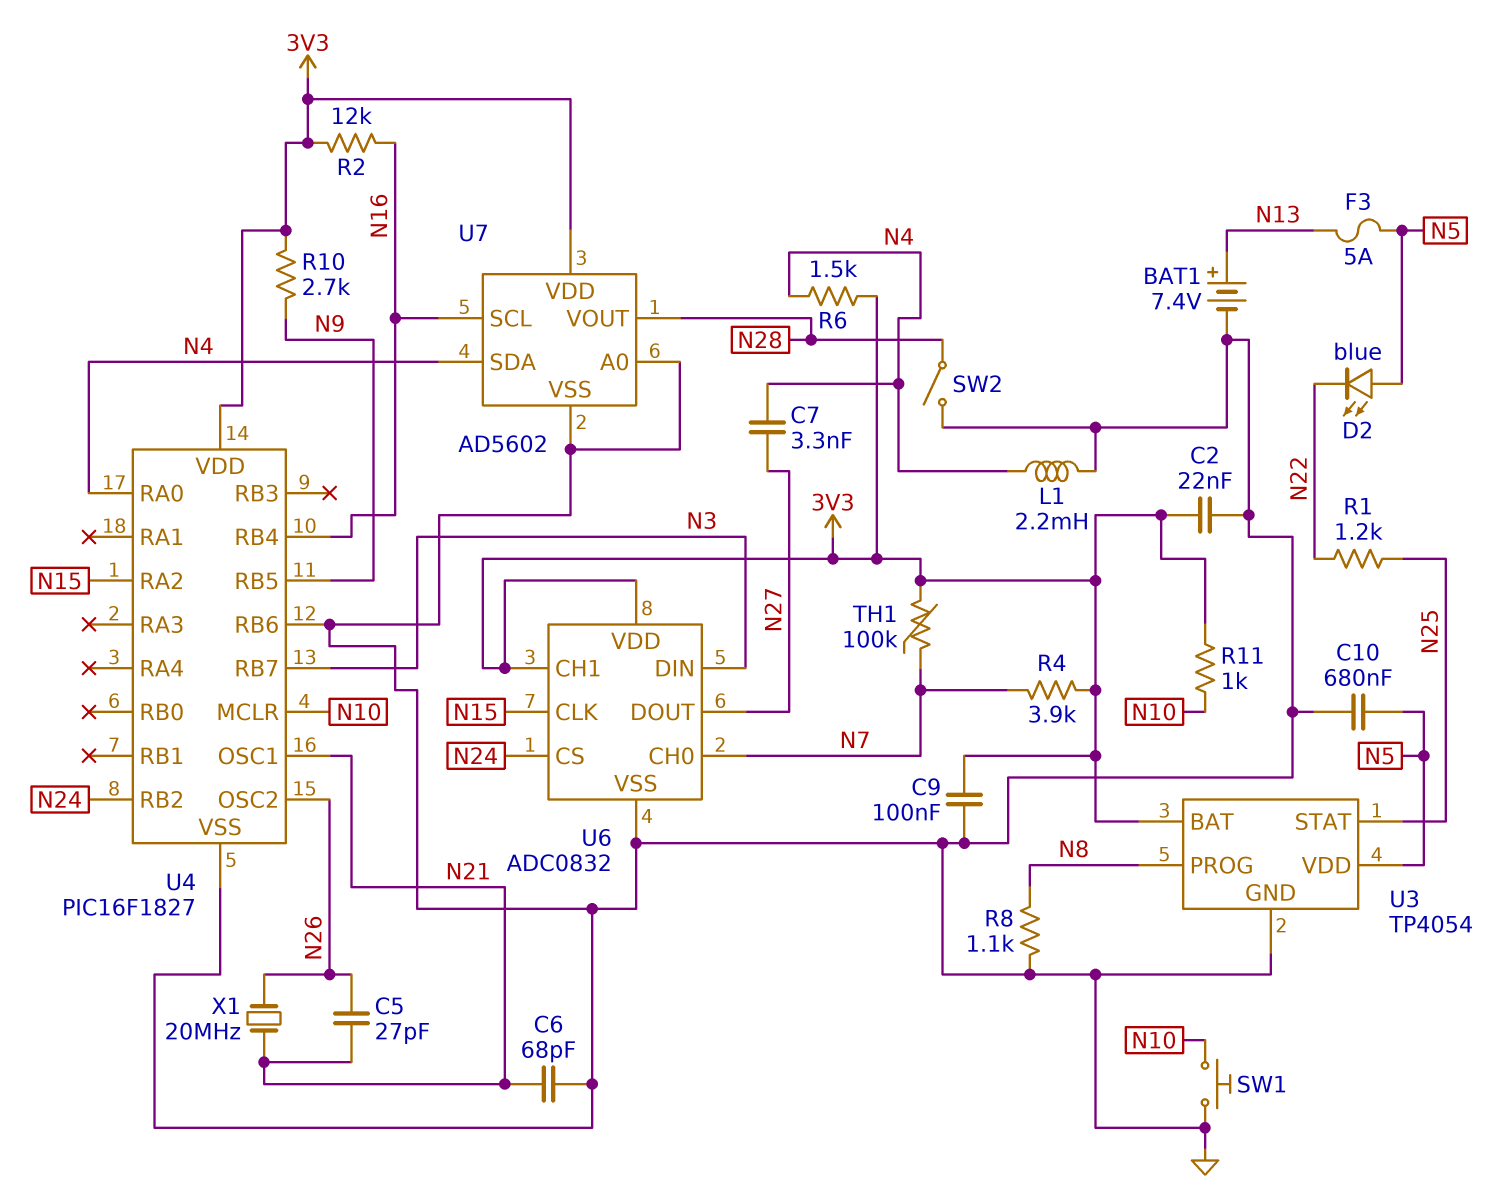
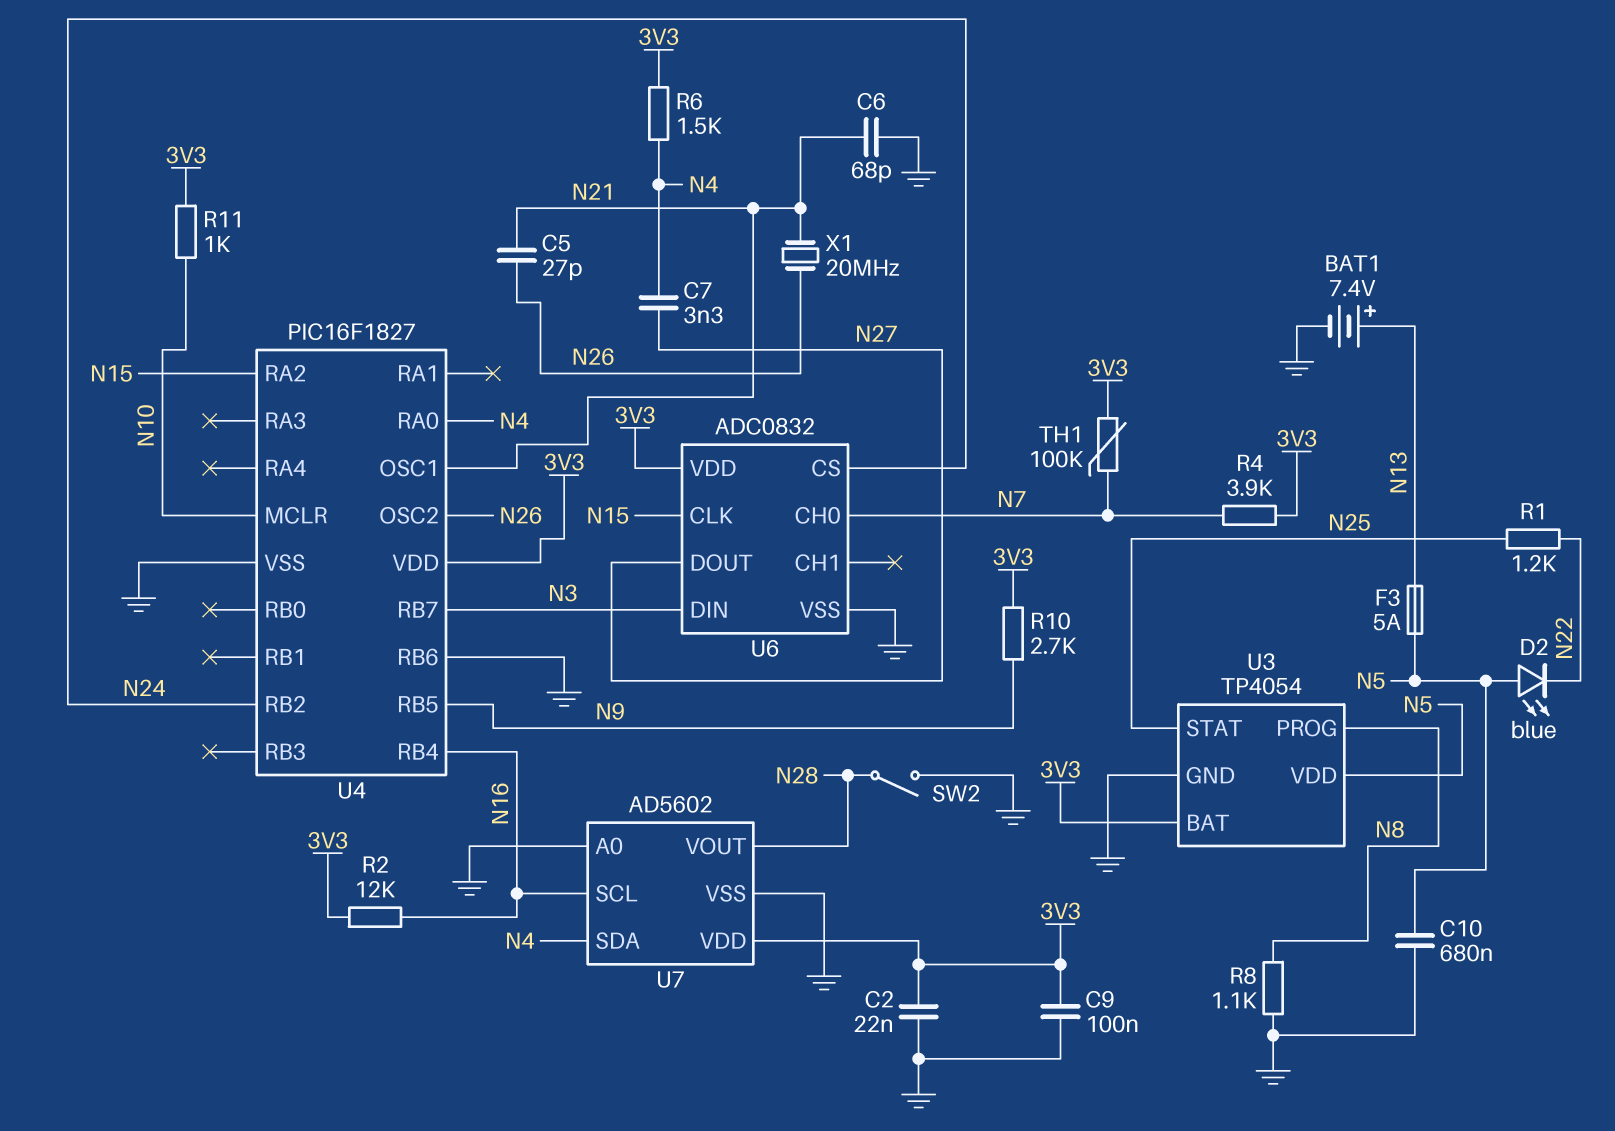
L1: 2.2mH (GND, N4) -> none
SW1: button (GND, N10) -> none
U6 pin CH1: 3V3 -> none

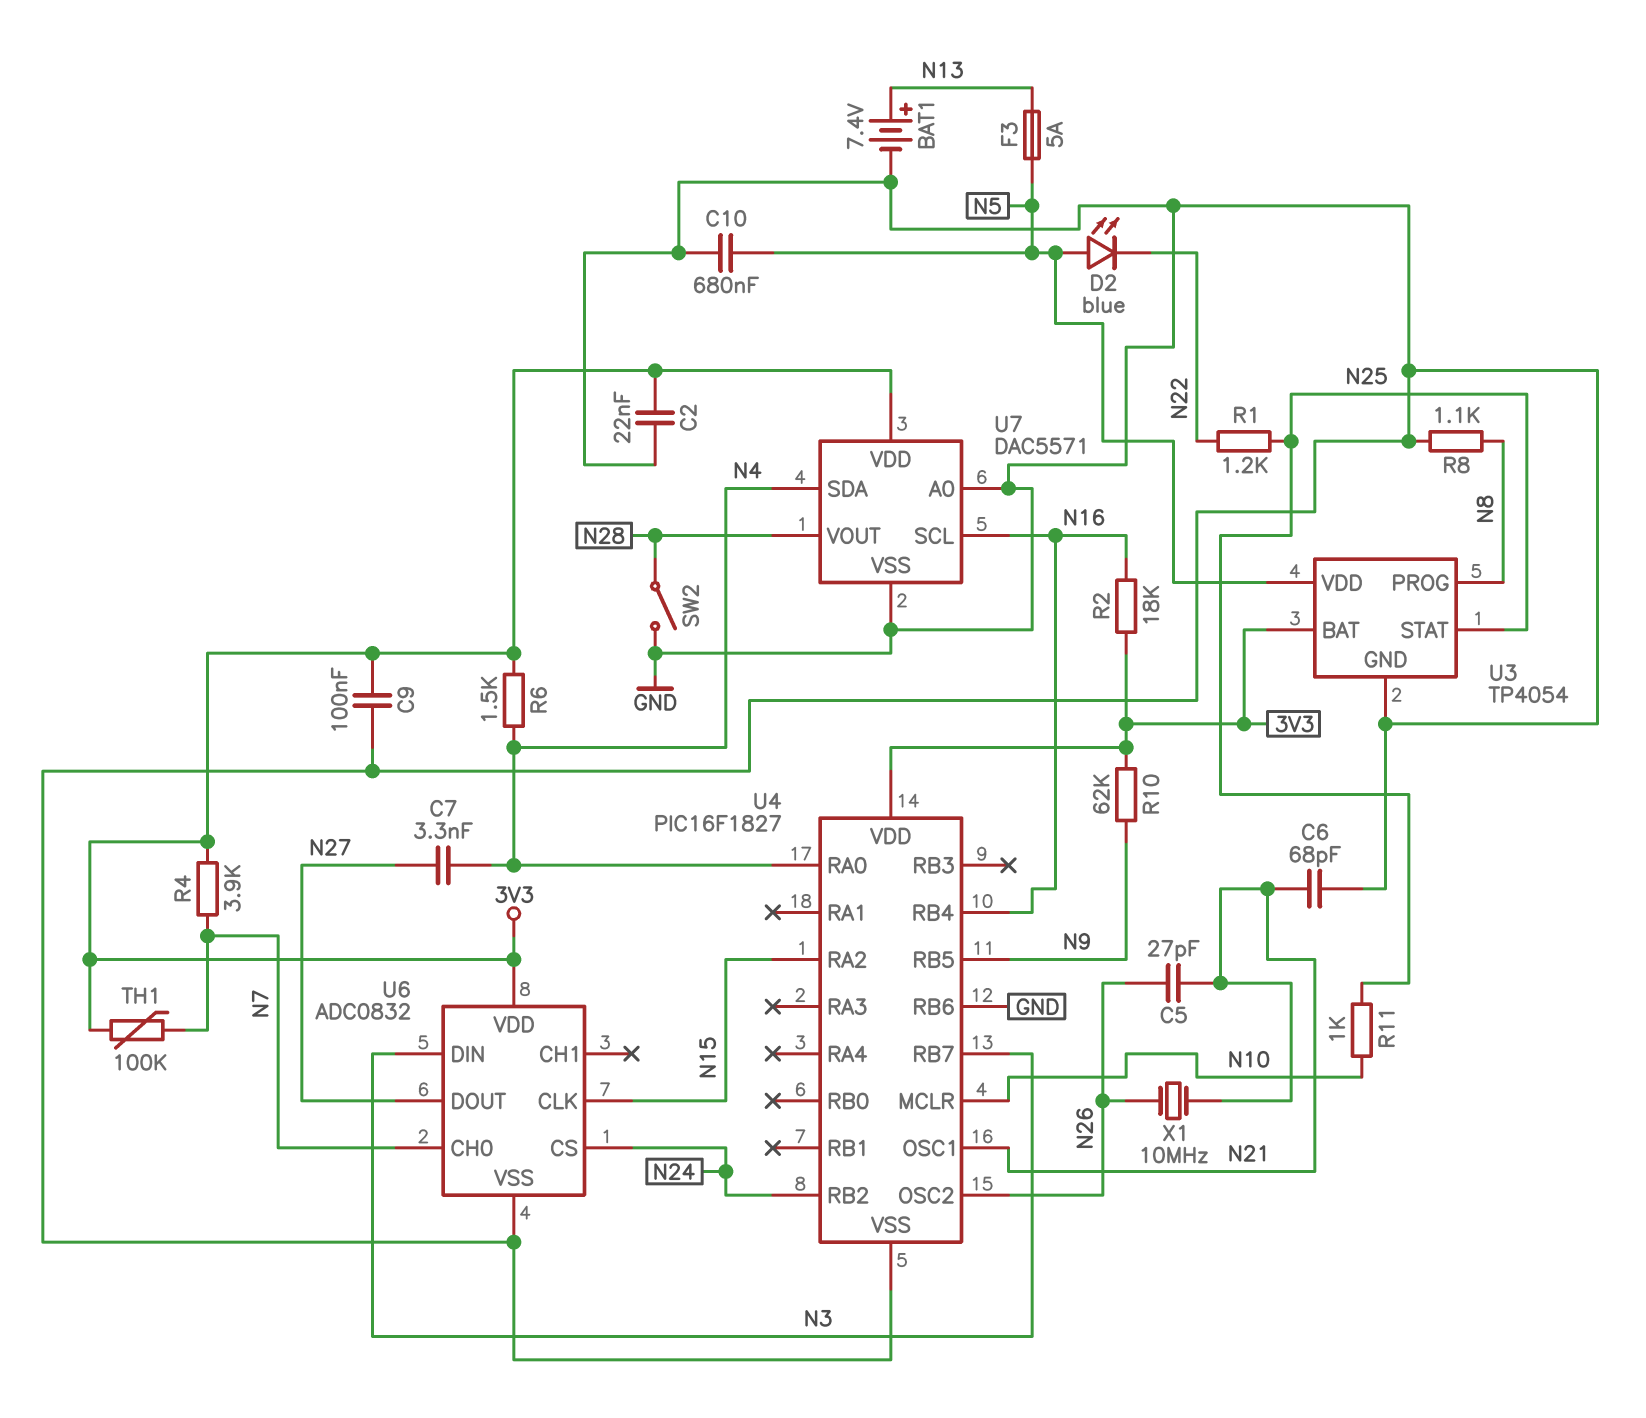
R2: 12k (3V3, N16) -> 18k (3V3, N16)
R10: 2.7k (3V3, N9) -> 62k (3V3, N9)
R11: 1k (3V3, N10) -> 1k (N10, N25)
U7: AD5602 -> DAC5571
X1: 20MHz (N21, N26) -> 10MHz (N21, N26)

